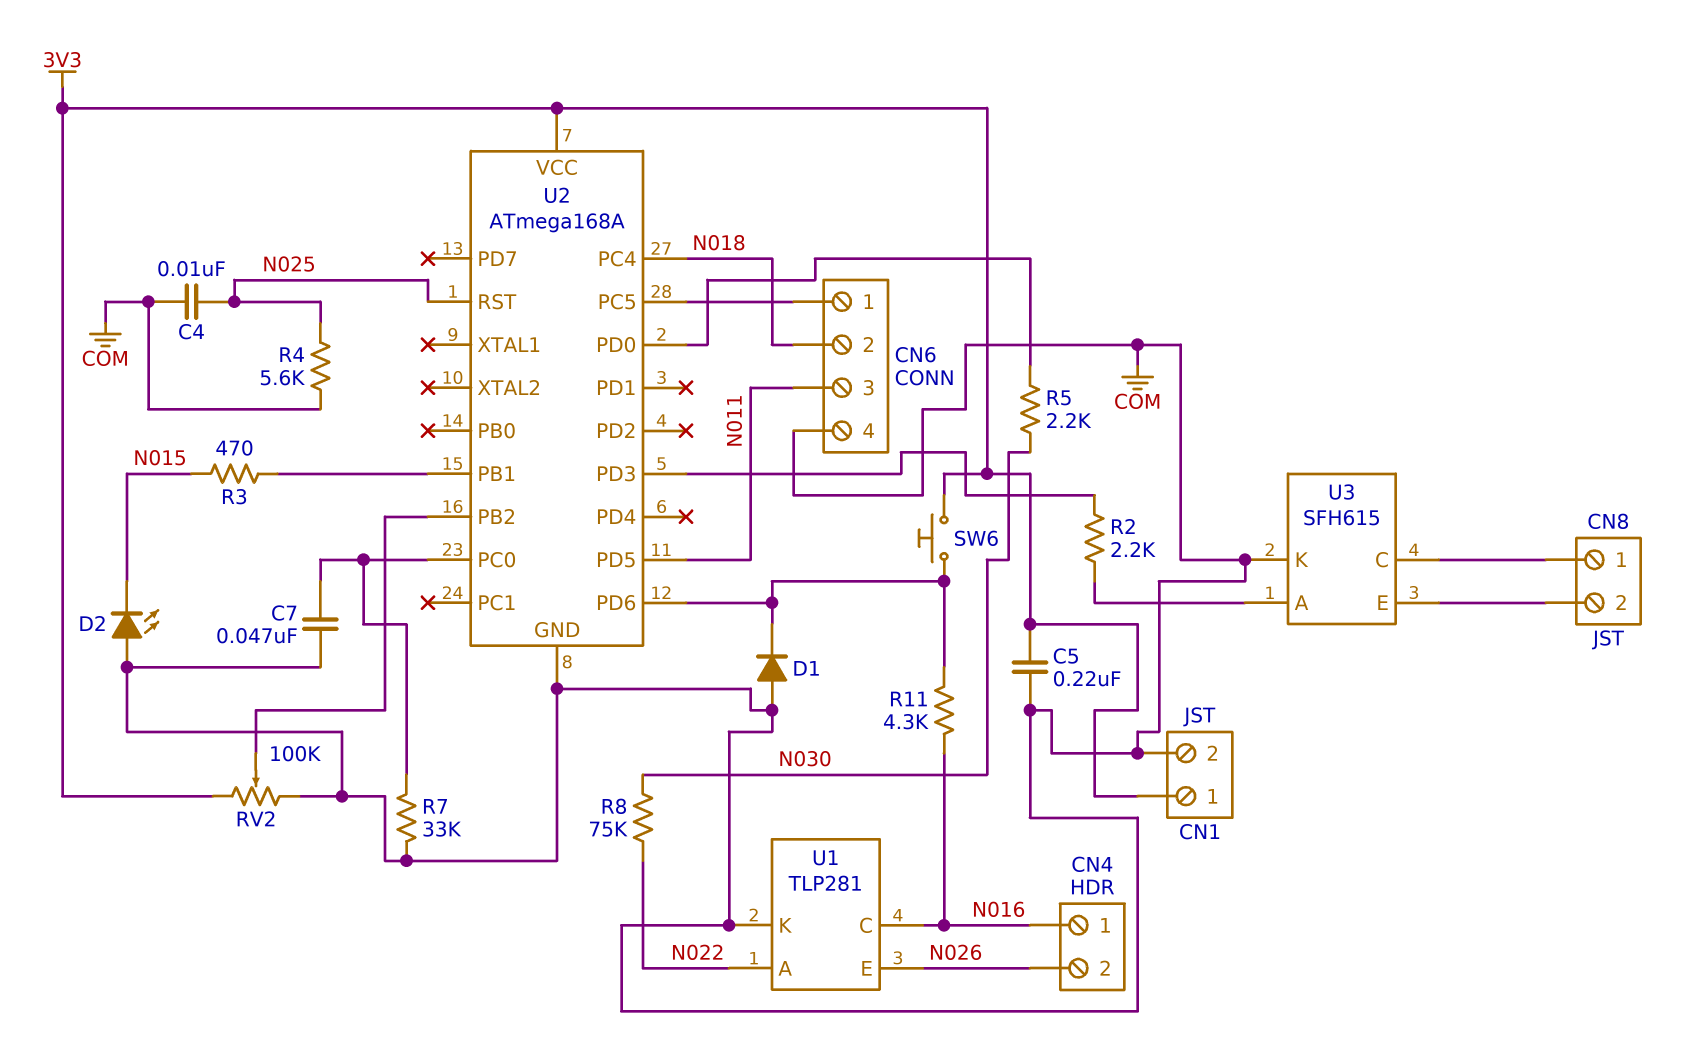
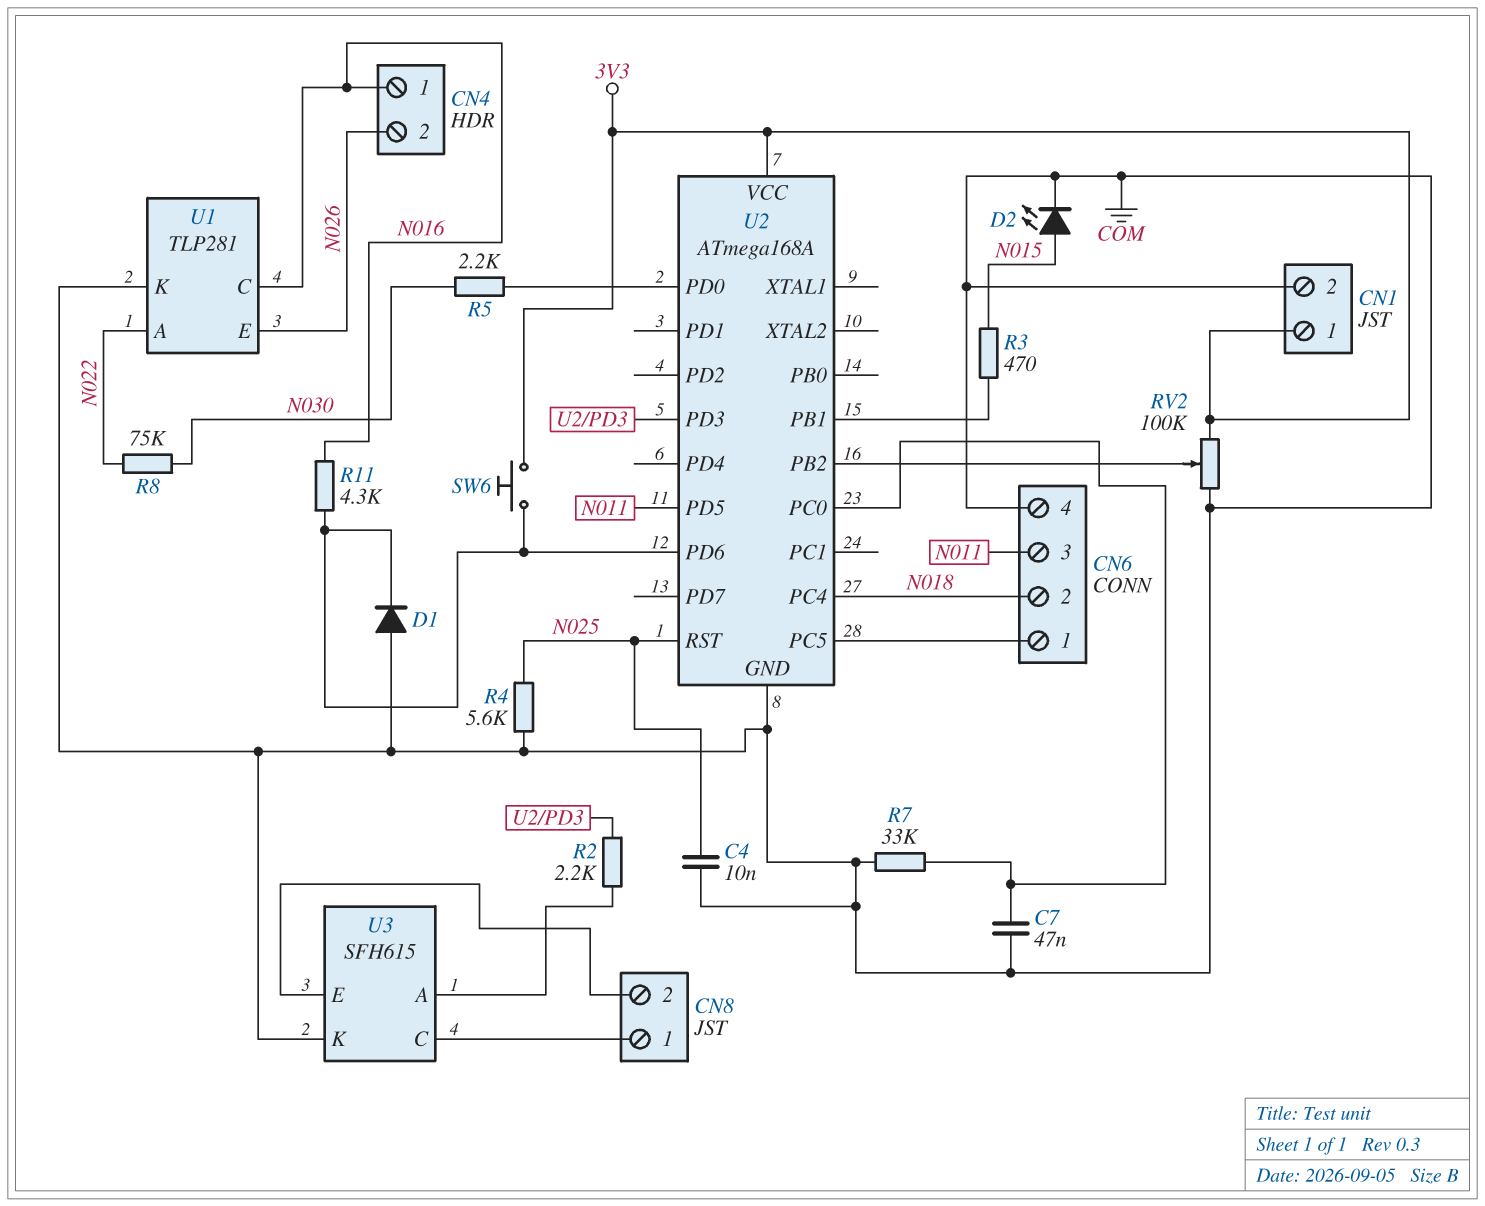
C5: 220nF (3V3, COM) -> none
D2: LED (A COM, K N015) -> LED (A N015, K COM)

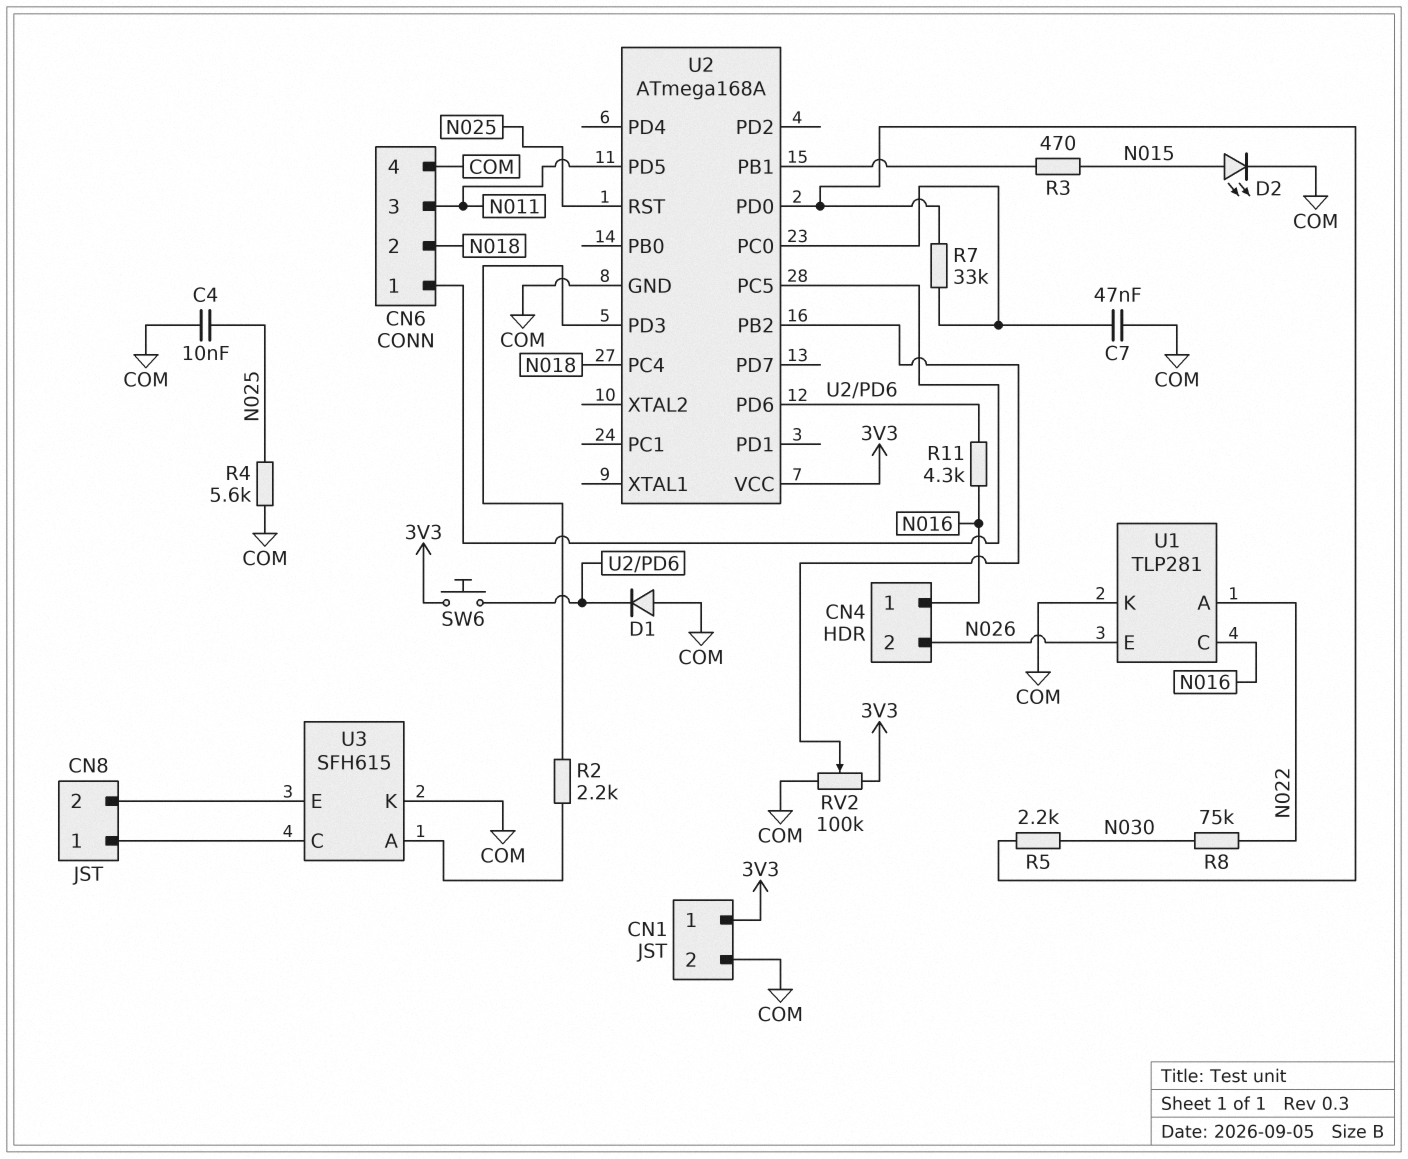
R7: 33k (COM, U2/PC0) -> 33k (U2/PC0, U2/PD0)

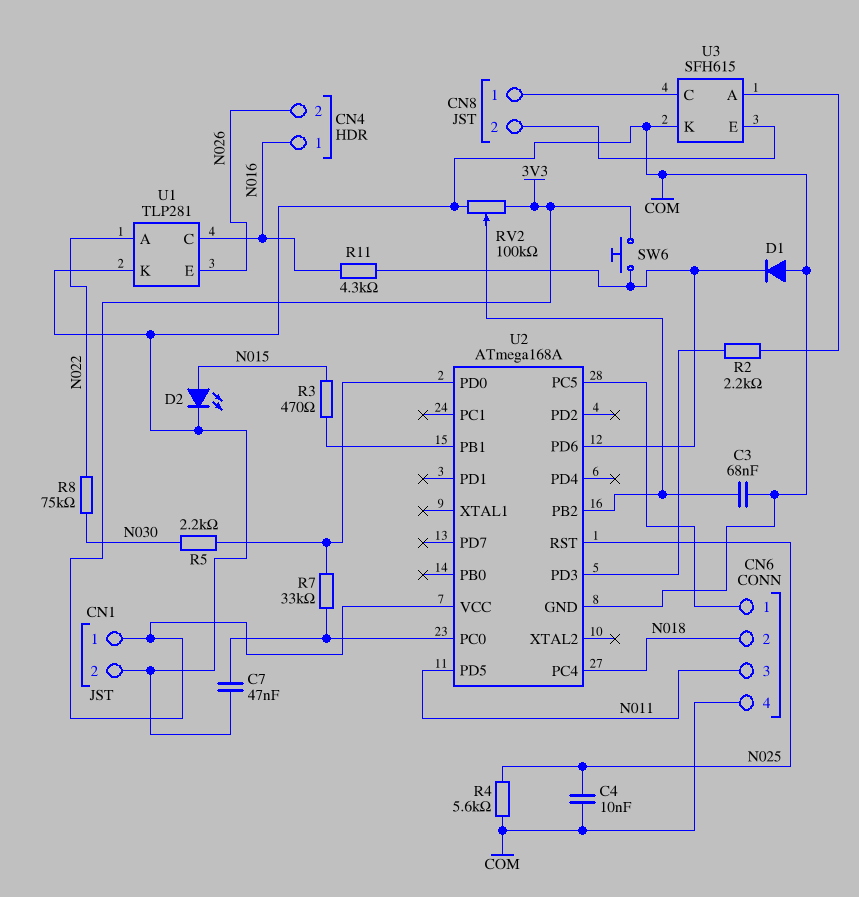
C3: none -> 68nF (COM, U2/PB2)

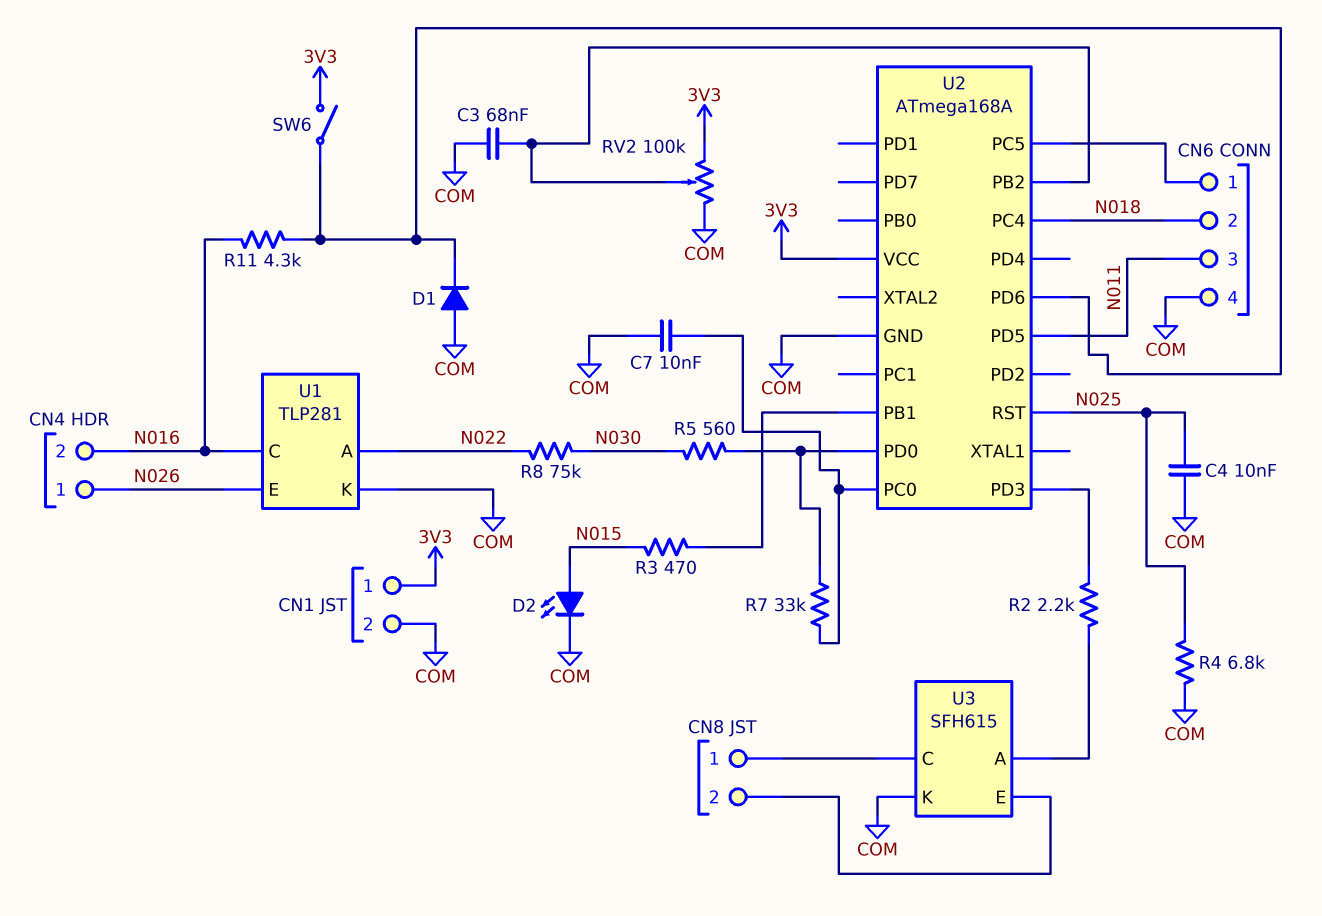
C7: 47nF (COM, U2/PC0) -> 10nF (COM, U2/PC0)
CN4 pin 1: N016 -> N026
CN4 pin 2: N026 -> N016
R4: 5.6k (COM, N025) -> 6.8k (COM, N025)
R5: 2.2k (N030, U2/PD0) -> 560 (N030, U2/PD0)
SW6: button (3V3, U2/PD6) -> switch (3V3, U2/PD6)

